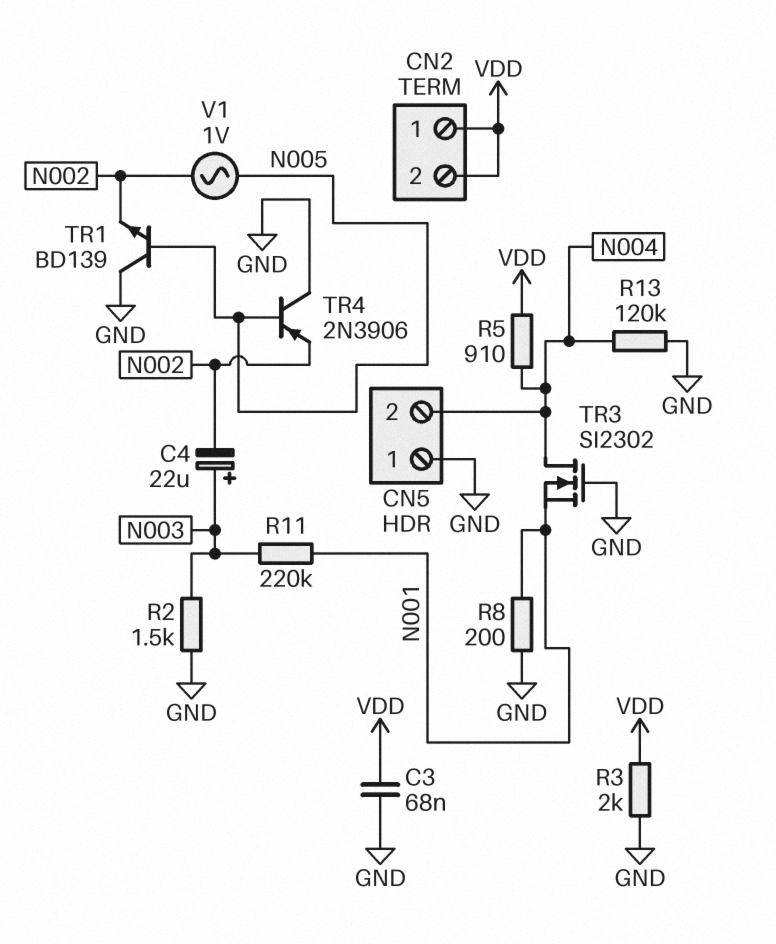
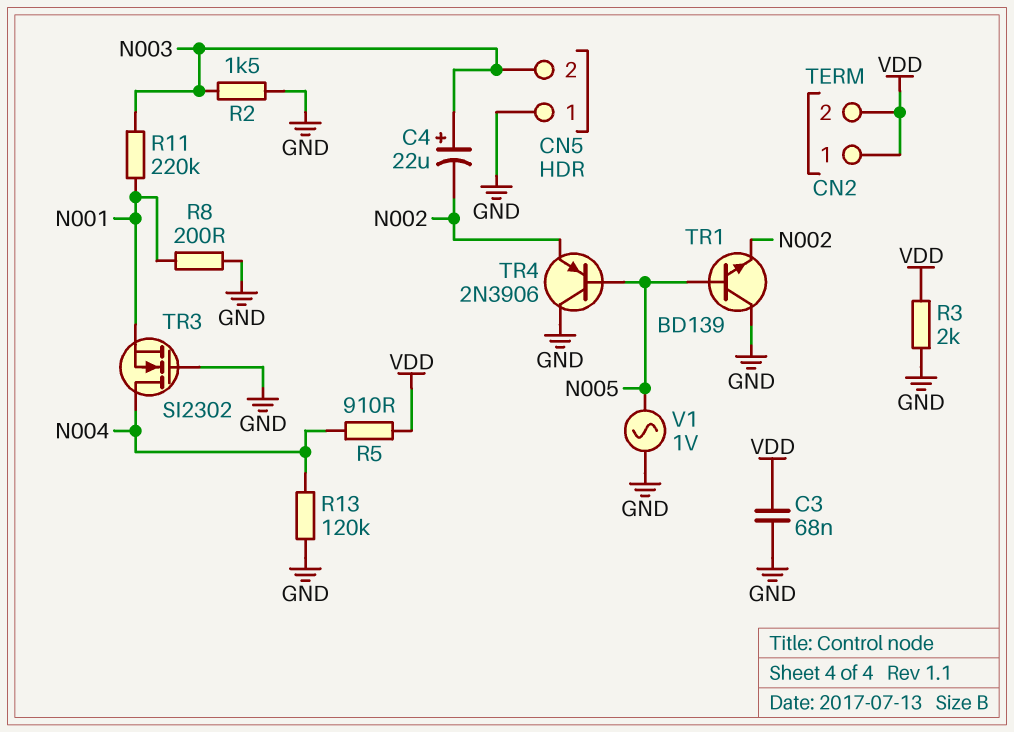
CN5 pin 2: N004 -> N003
V1: AC 1V (N002, N005) -> AC 1V (GND, N005)

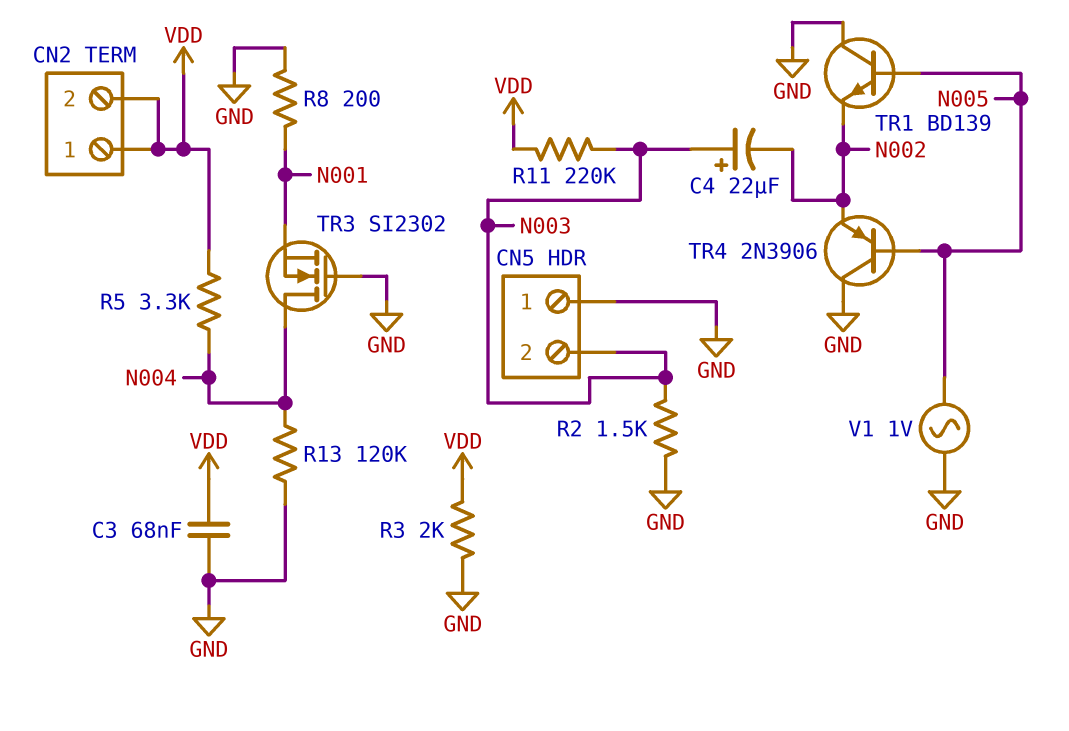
R5: 910 (N004, VDD) -> 3.3k (N004, VDD)
R11: 220k (N001, N003) -> 220k (N003, VDD)

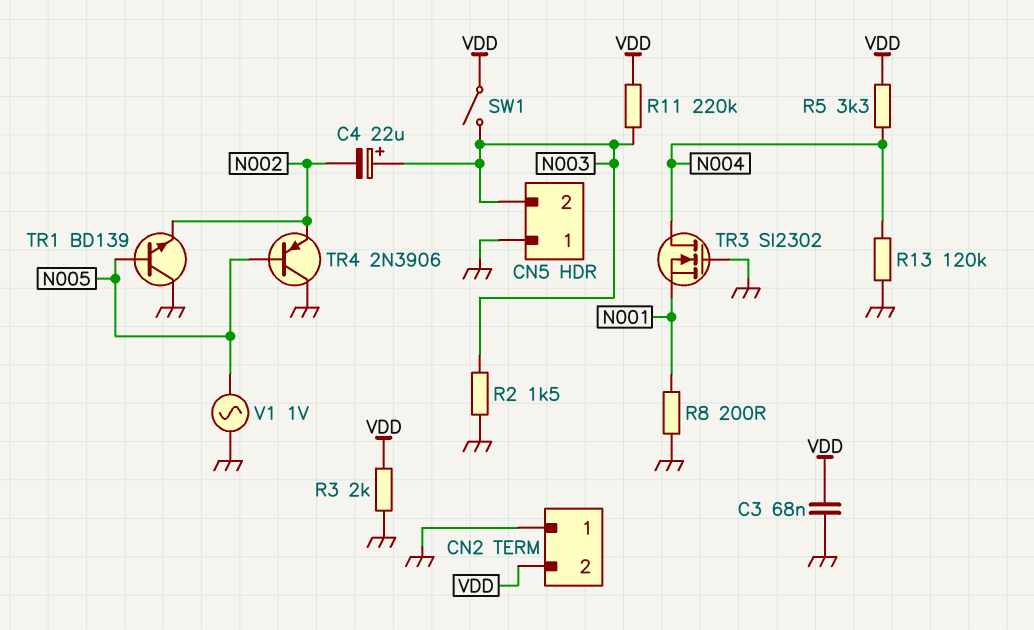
CN2 pin 1: VDD -> GND
SW1: none -> switch (N003, VDD)

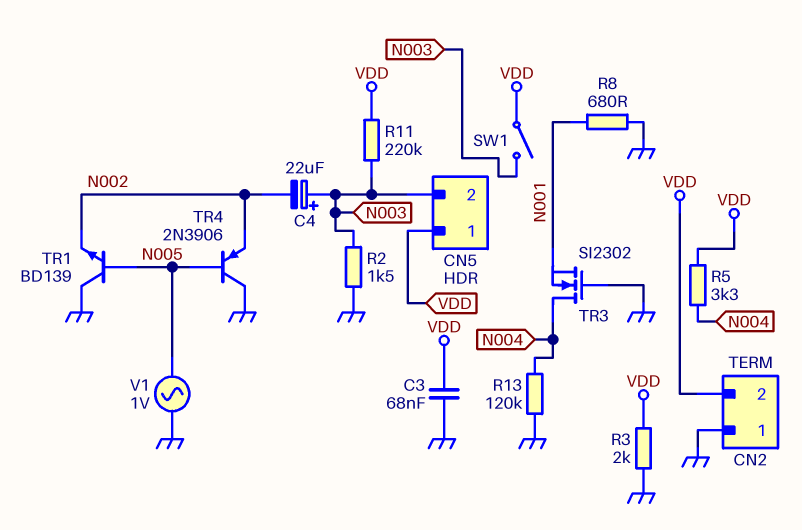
CN5 pin 1: GND -> VDD
R8: 200 (GND, N001) -> 680 (GND, N001)

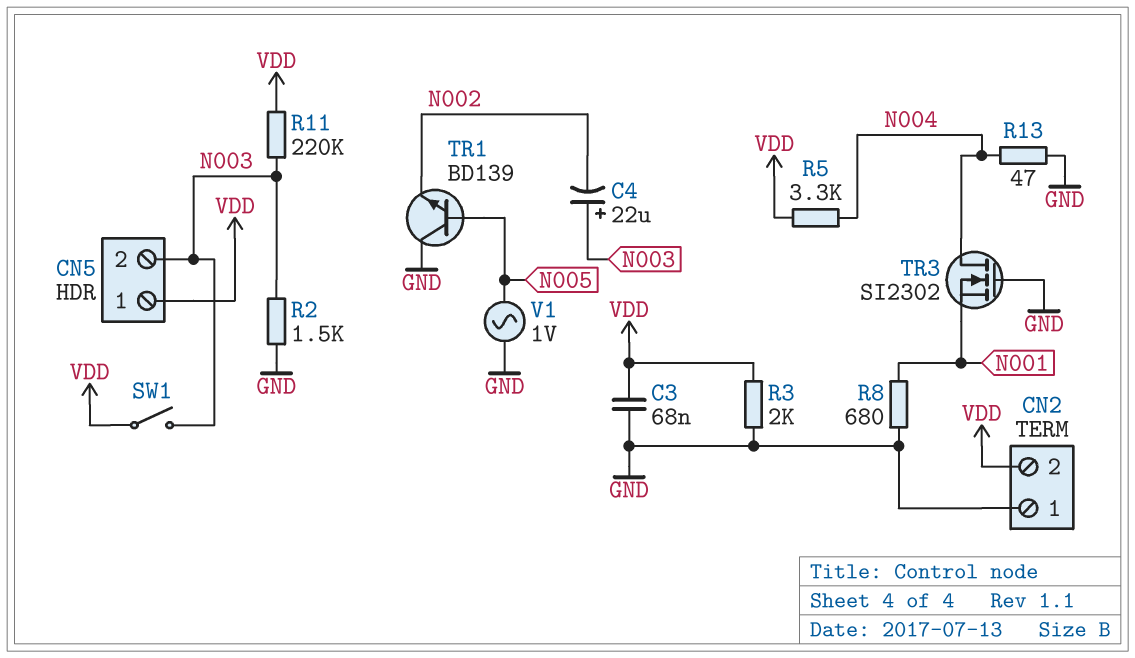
R13: 120k (GND, N004) -> 47 (GND, N004)
TR4: PNP 2N3906 (B N005, C GND, E N002) -> none

